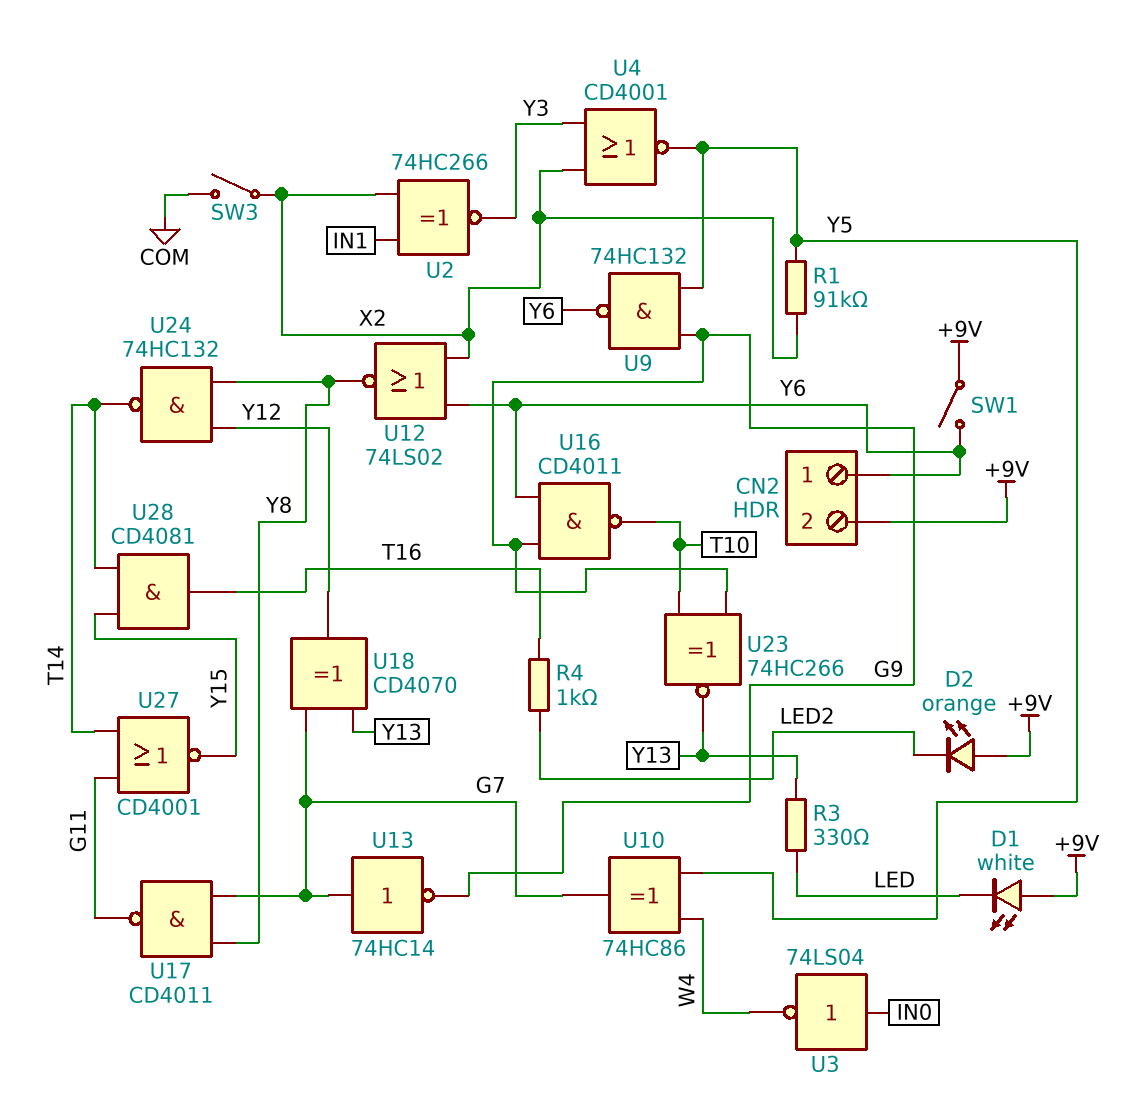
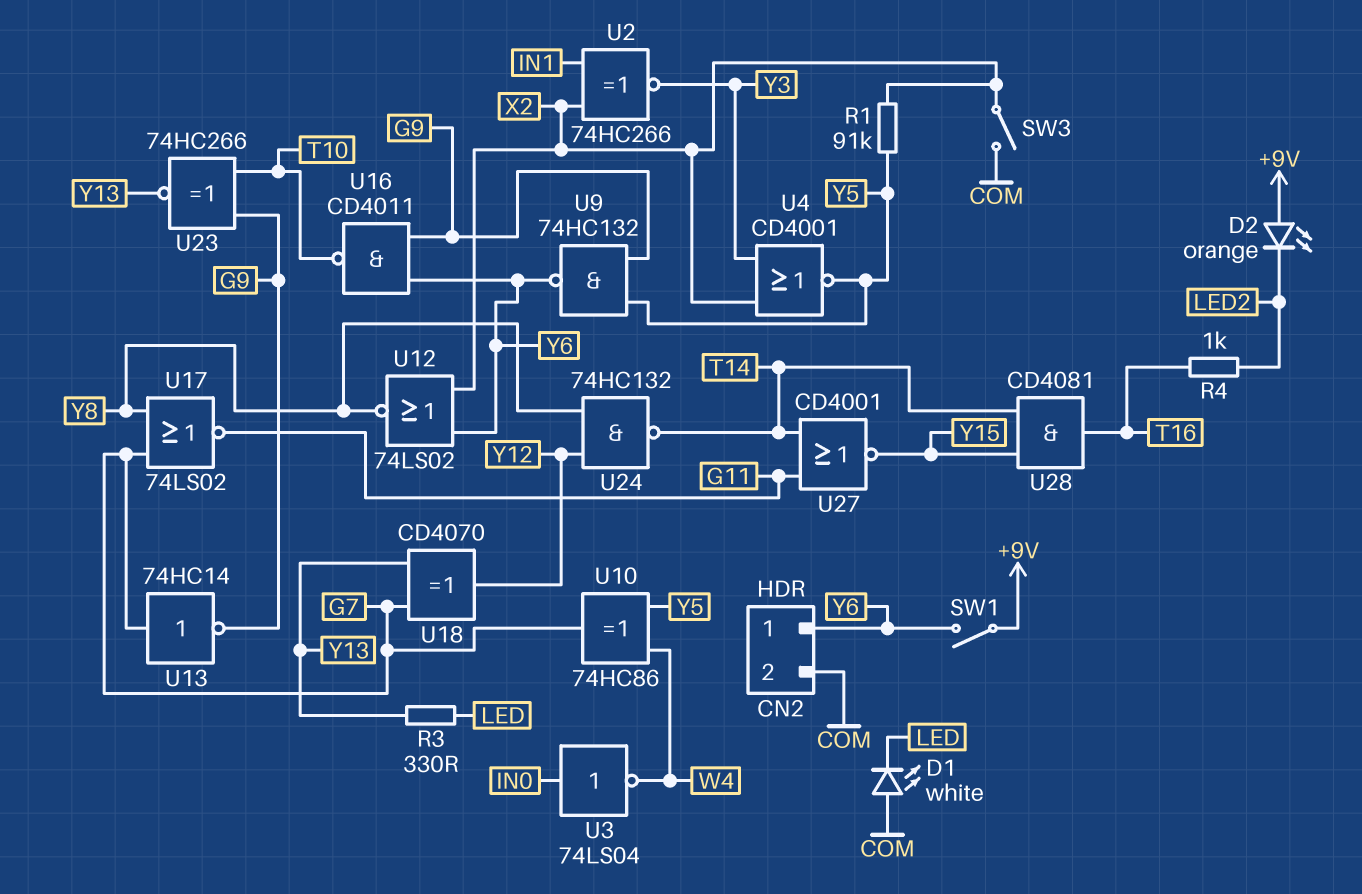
CN2 pin 2: +9V -> COM
D1: LED white (A +9V, K LED) -> LED white (A COM, K LED)
U17: NAND CD4011 (in G7, in Y8, out G11) -> NOR 74LS02 (in G7, in Y8, out G11)

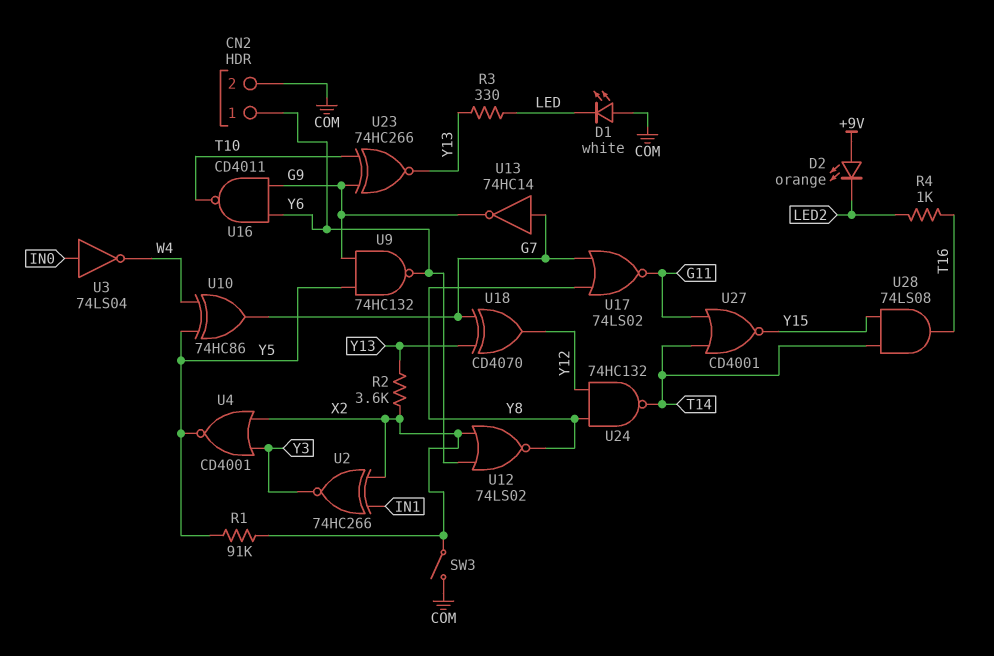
R2: none -> 3.6k (X2, Y13)
SW1: switch (+9V, Y6) -> none
U28: AND CD4081 (in T14, in Y15, out T16) -> AND 74LS08 (in T14, in Y15, out T16)

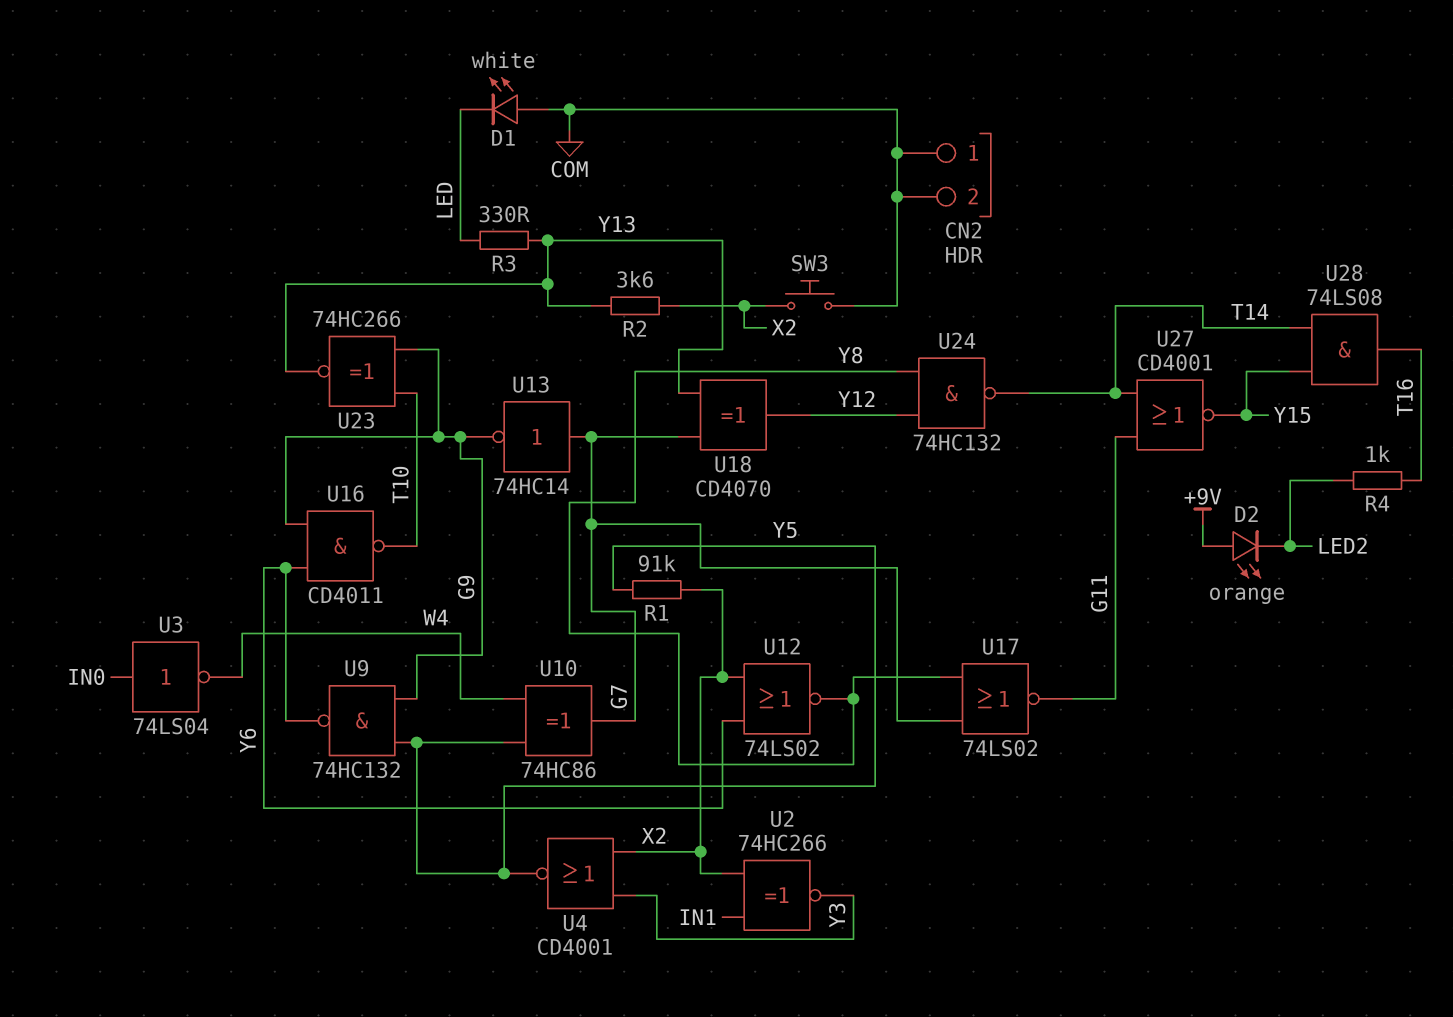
CN2 pin 1: Y6 -> COM
SW3: switch (COM, X2) -> button (COM, X2)

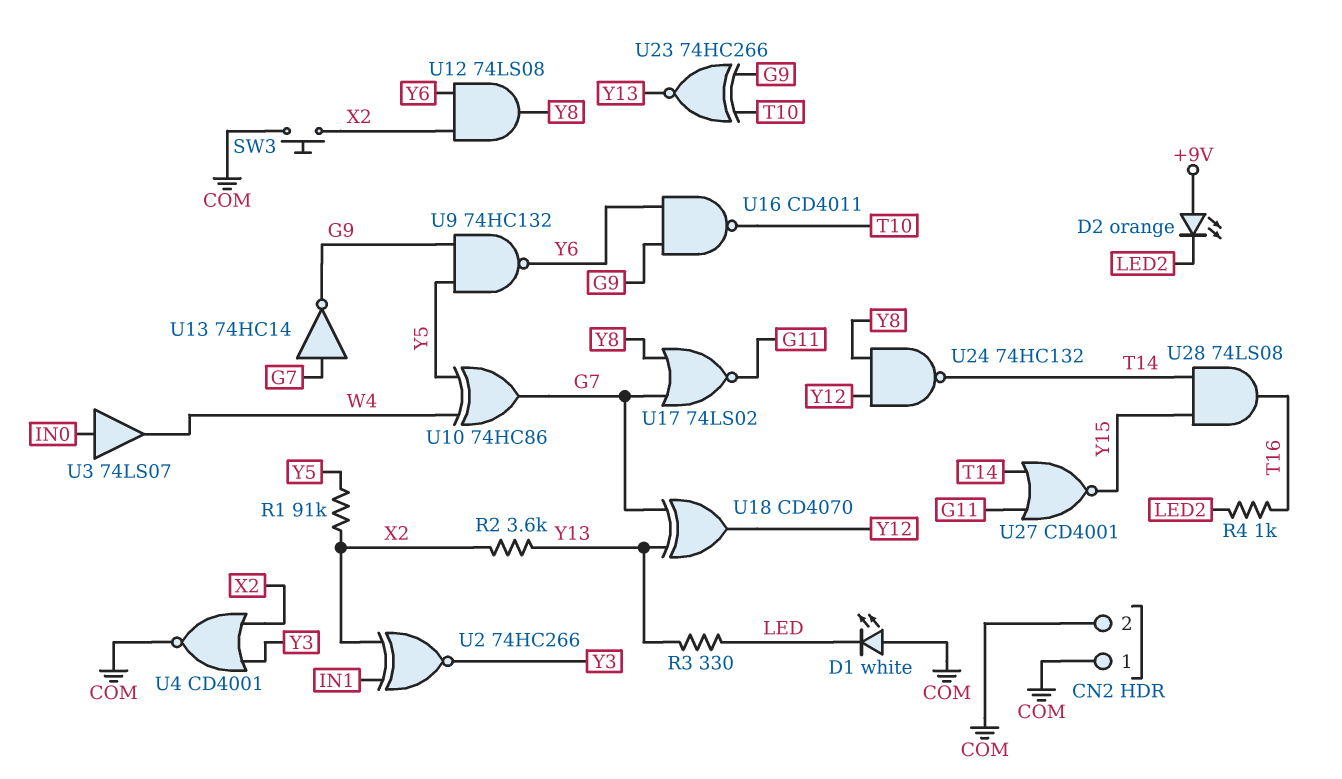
U3: NOT 74LS04 (in IN0, out W4) -> buffer 74LS07 (in IN0, out W4)
U4: NOR CD4001 (in X2, in Y3, out Y5) -> NOR CD4001 (in X2, in Y3, out COM)
U12: NOR 74LS02 (in X2, in Y6, out Y8) -> AND 74LS08 (in X2, in Y6, out Y8)

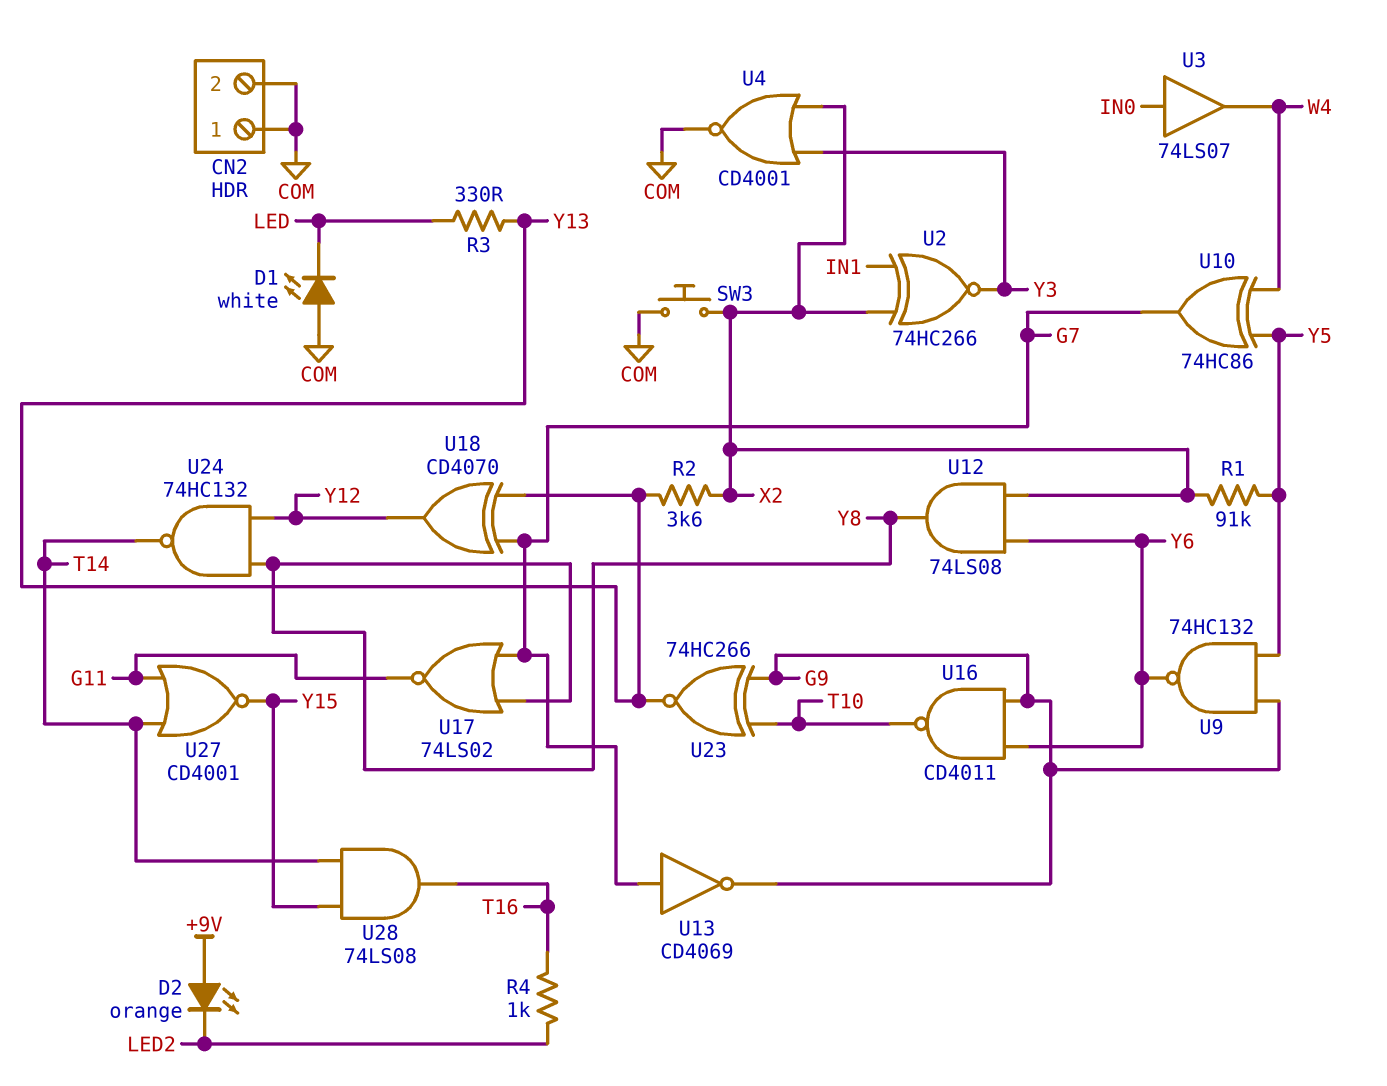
U13: NOT 74HC14 (in G7, out G9) -> NOT CD4069 (in G7, out G9)

